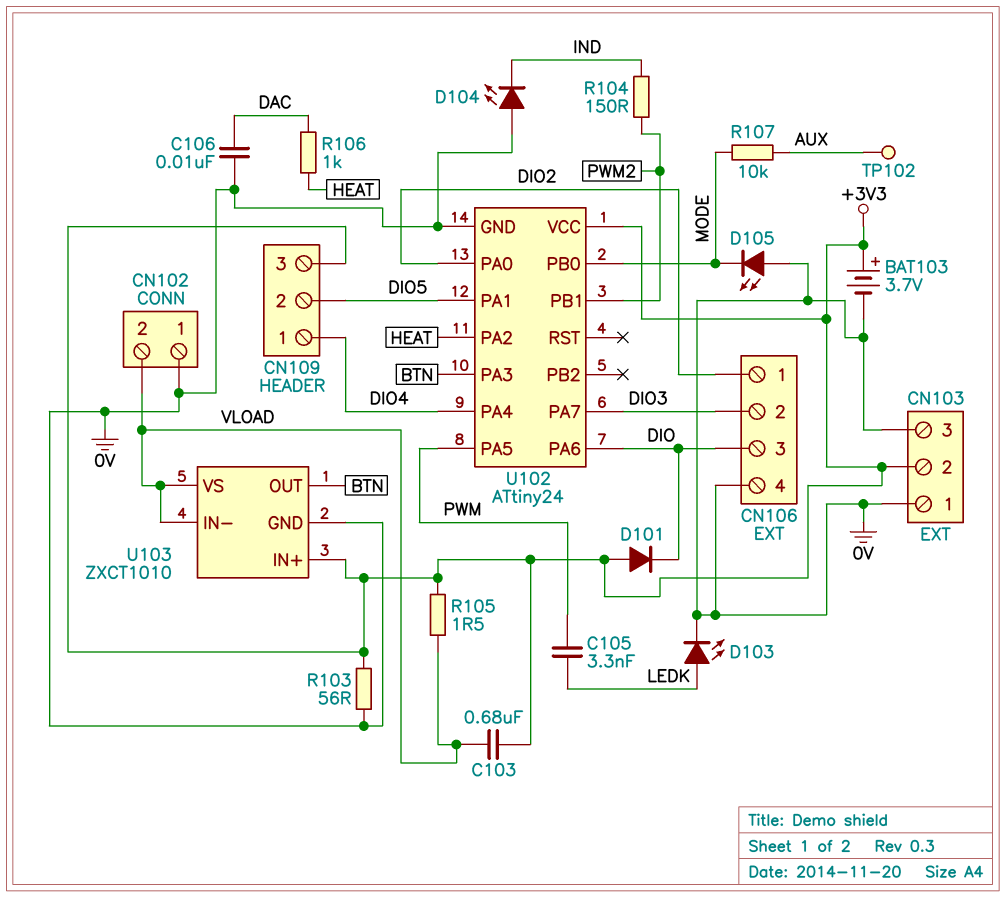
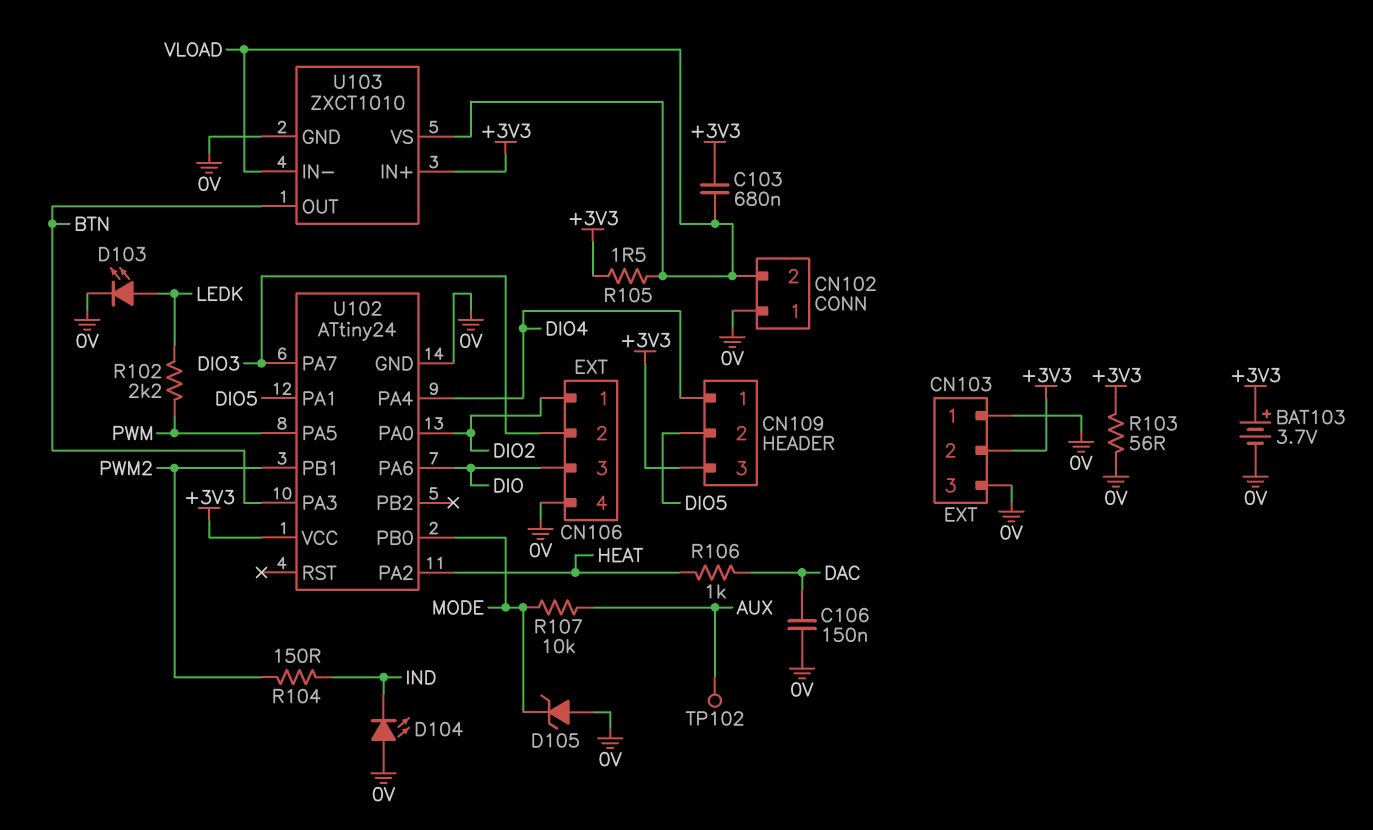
C105: 3.3nF (LEDK, PWM) -> none
C106: 10nF (0V, DAC) -> 150nF (0V, DAC)
D101: diode (A +3V3, K DIO) -> none
D105: LED (A 0V, K MODE) -> zener (A 0V, K MODE)
R102: none -> 2.2k (LEDK, PWM)

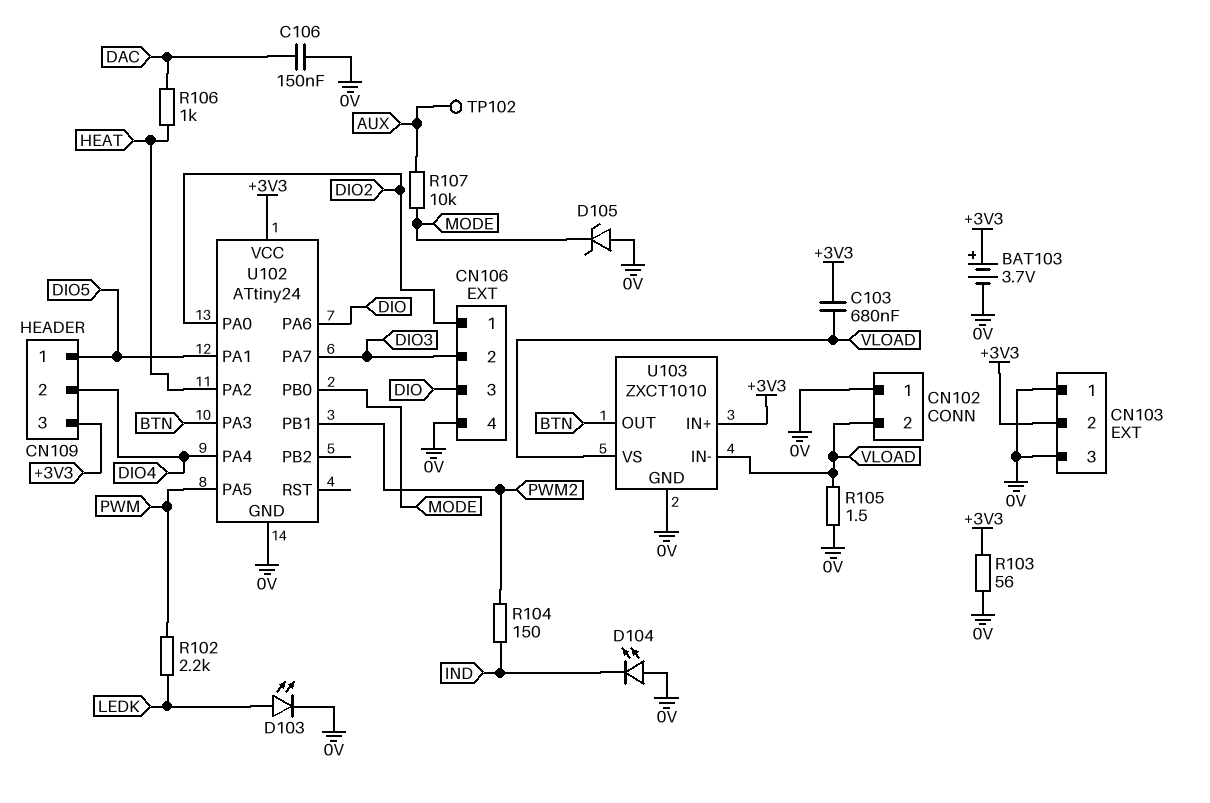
CN109 pin 1: DIO4 -> DIO5
CN109 pin 2: DIO5 -> DIO4
R105: 1.5 (+3V3, VLOAD) -> 1.5 (0V, VLOAD)

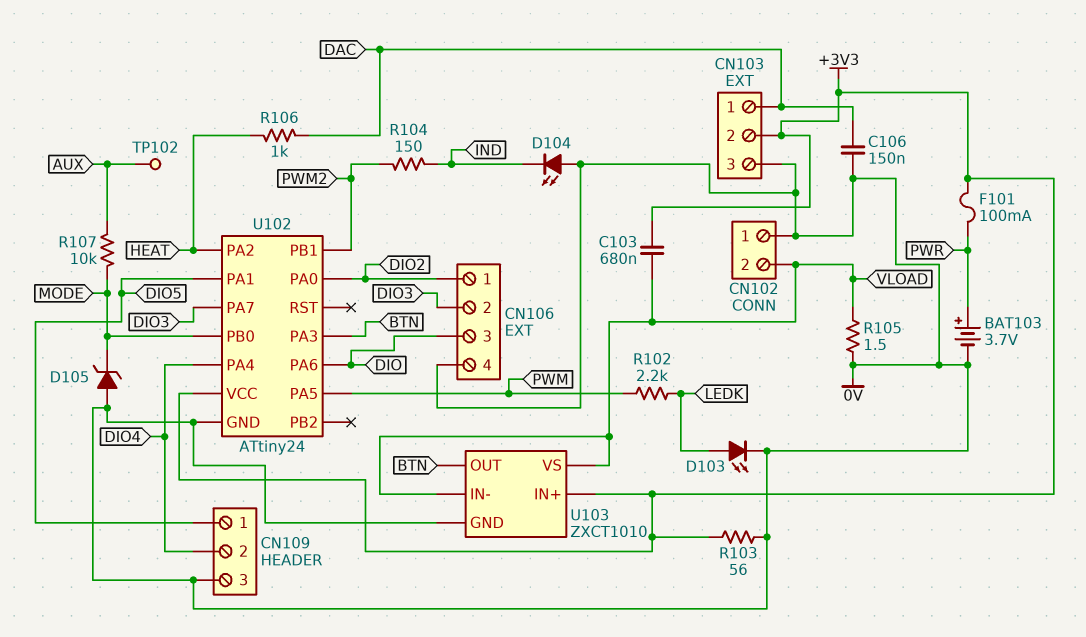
BAT103: 3.7V (plus +3V3, minus 0V) -> 3.7V (plus PWR, minus 0V)
CN103 pin 1: 0V -> DAC
CN109 pin 3: +3V3 -> 0V
F101: none -> 100mA (+3V3, PWR)

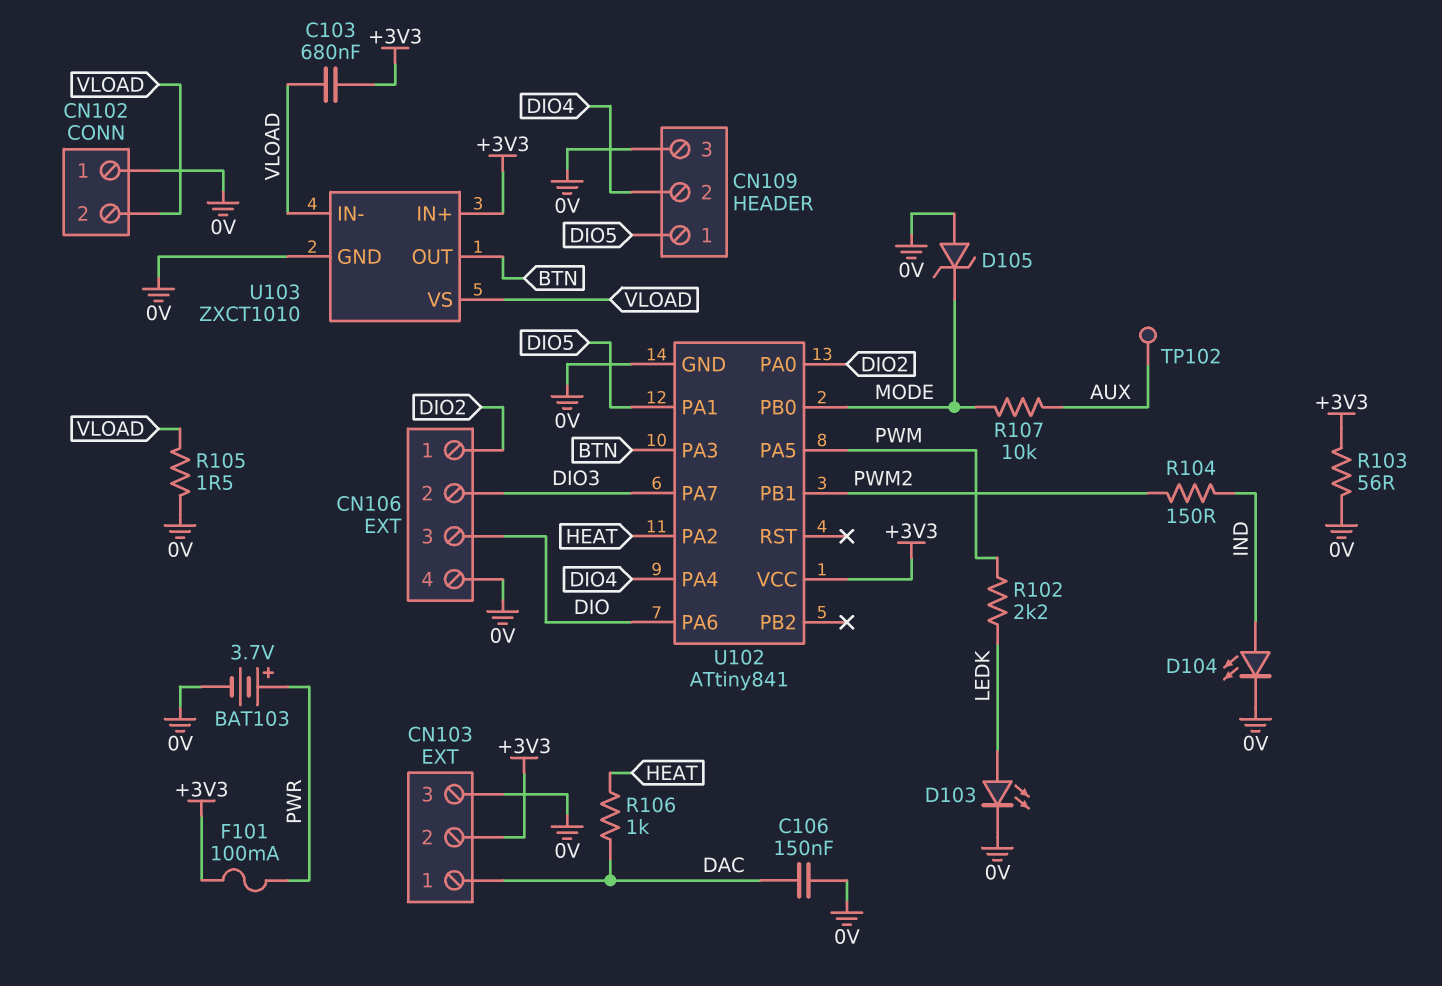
D104: LED (A 0V, K IND) -> LED (A IND, K 0V)
U102: ATtiny24 -> ATtiny841

